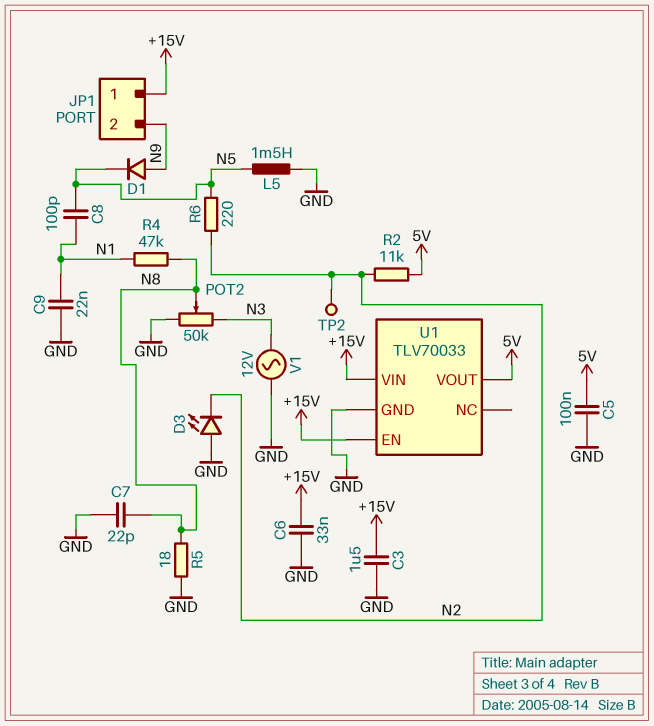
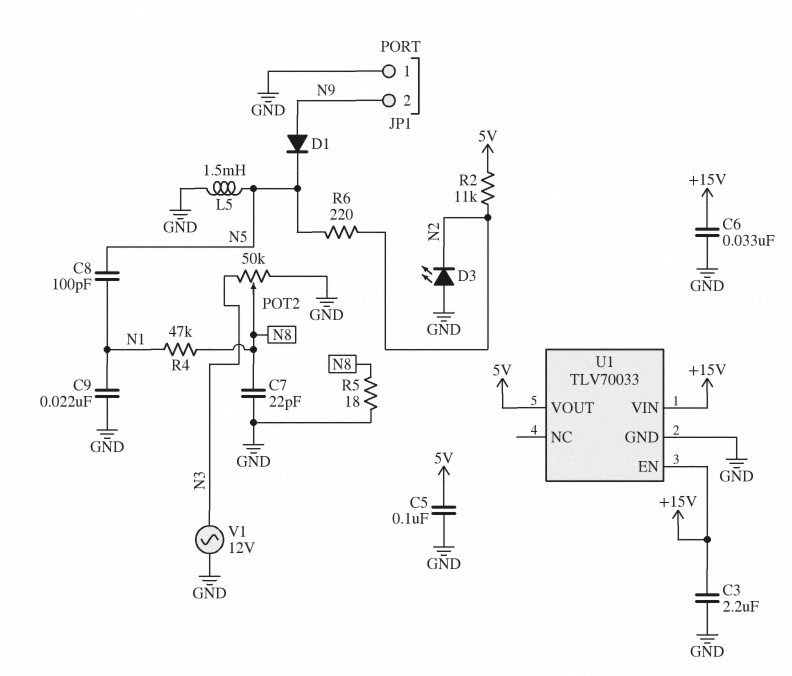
C3: 1.5uF (+15V, GND) -> 2.2uF (+15V, GND)
JP1 pin 1: +15V -> GND
TP2: test point (N2) -> none

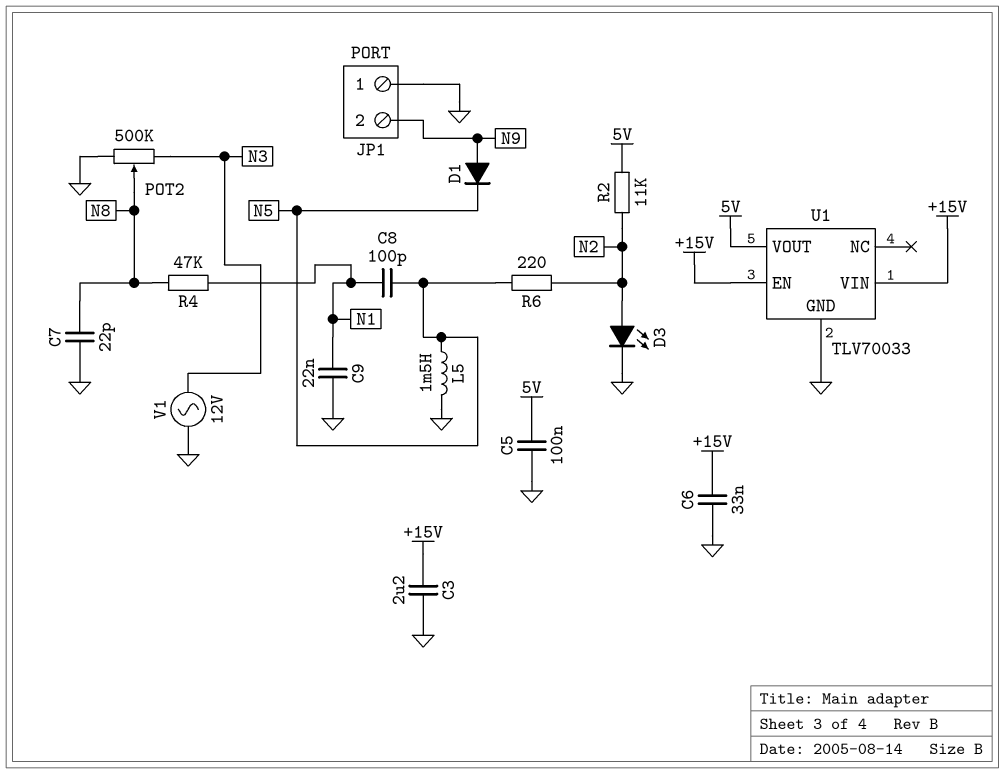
D3: LED (A GND, K N2) -> LED (A N2, K GND)
POT2: 50k (GND, N3, wiper N8) -> 500k (GND, N3, wiper N8)
R5: 18 (GND, N8) -> none

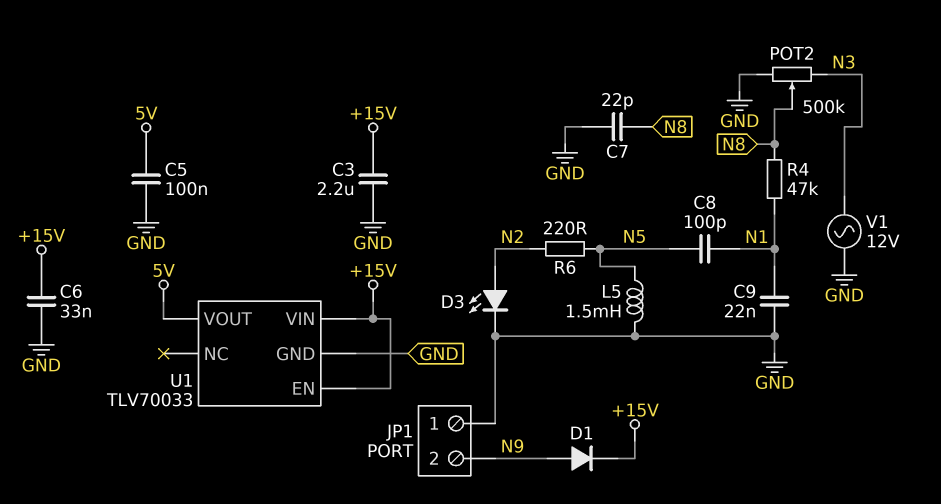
D1: diode (A N9, K N5) -> diode (A N9, K +15V)
R2: 11k (5V, N2) -> none

